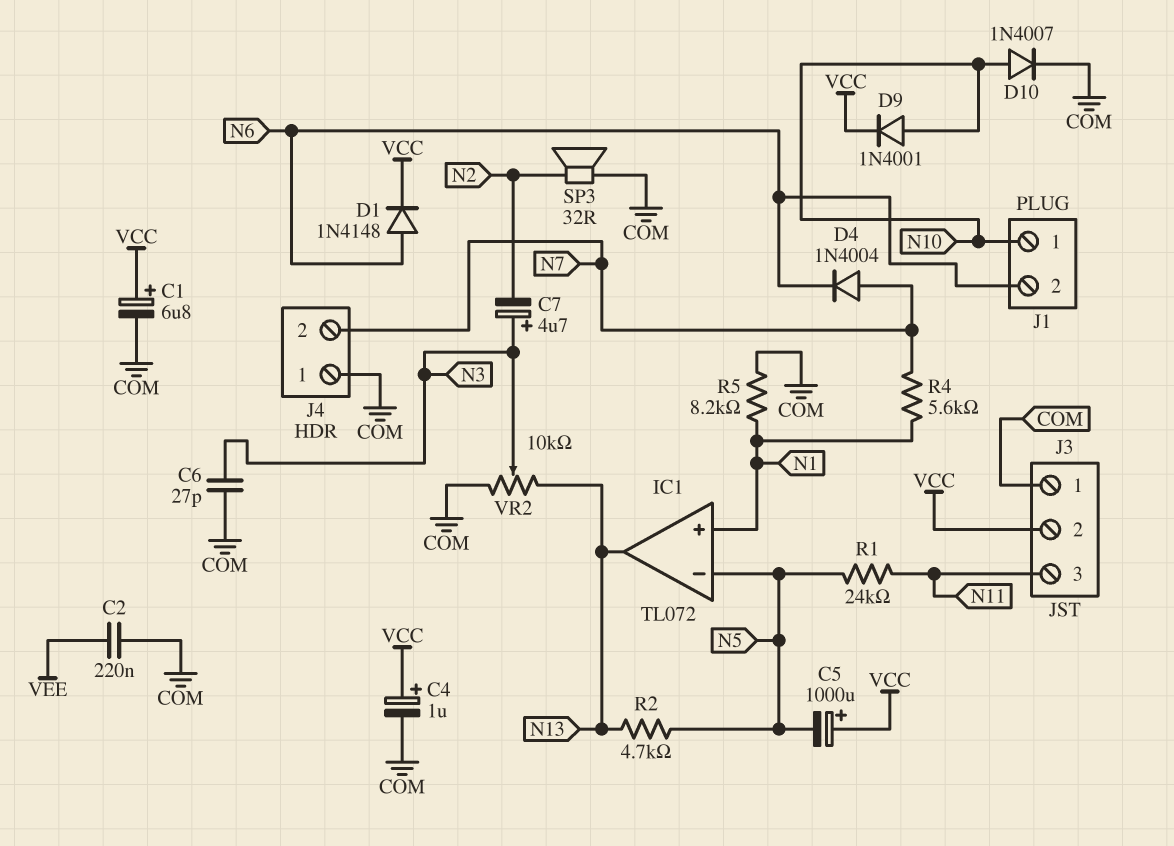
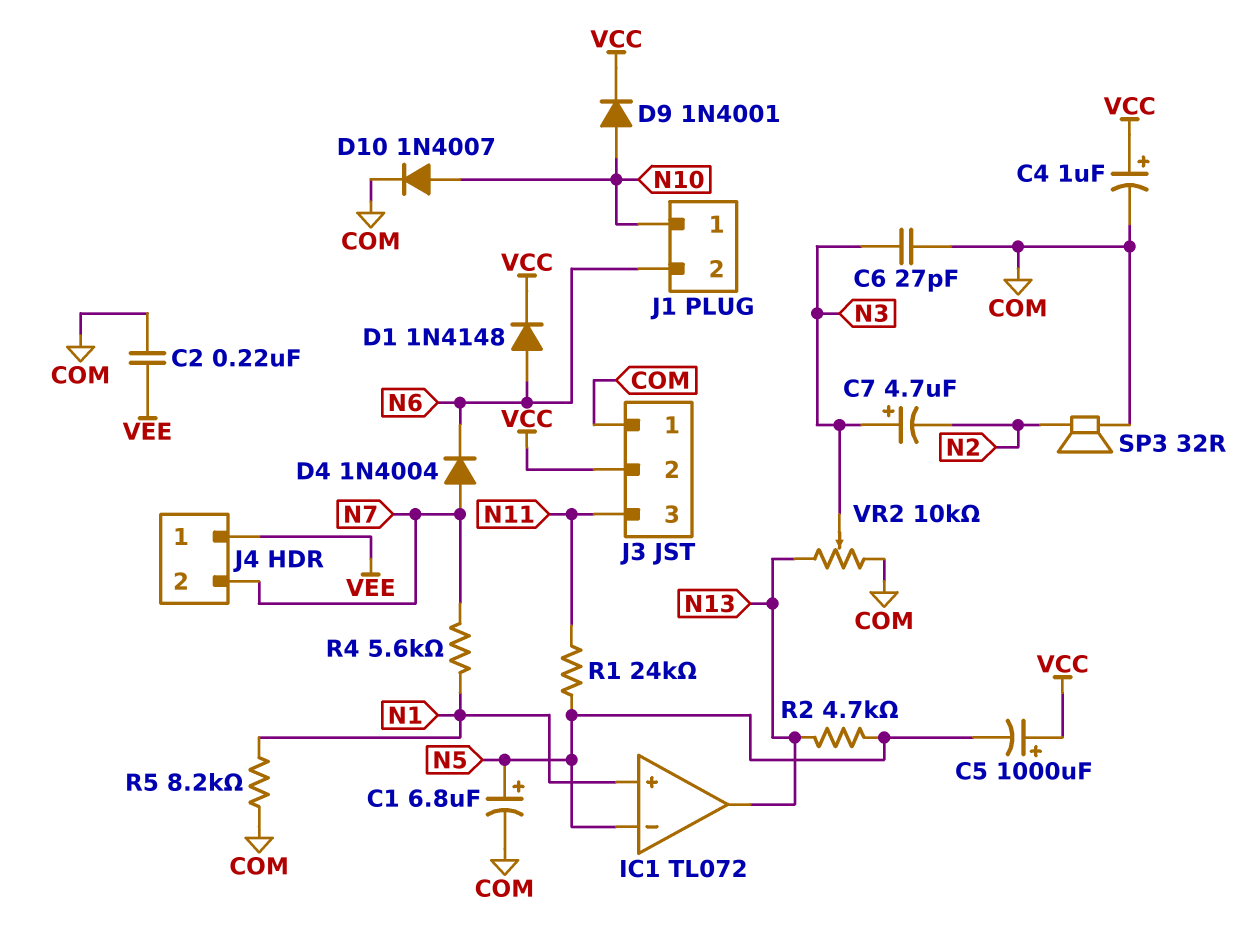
C1: 6.8uF (plus VCC, minus COM) -> 6.8uF (plus N5, minus COM)
J4 pin 1: COM -> VEE

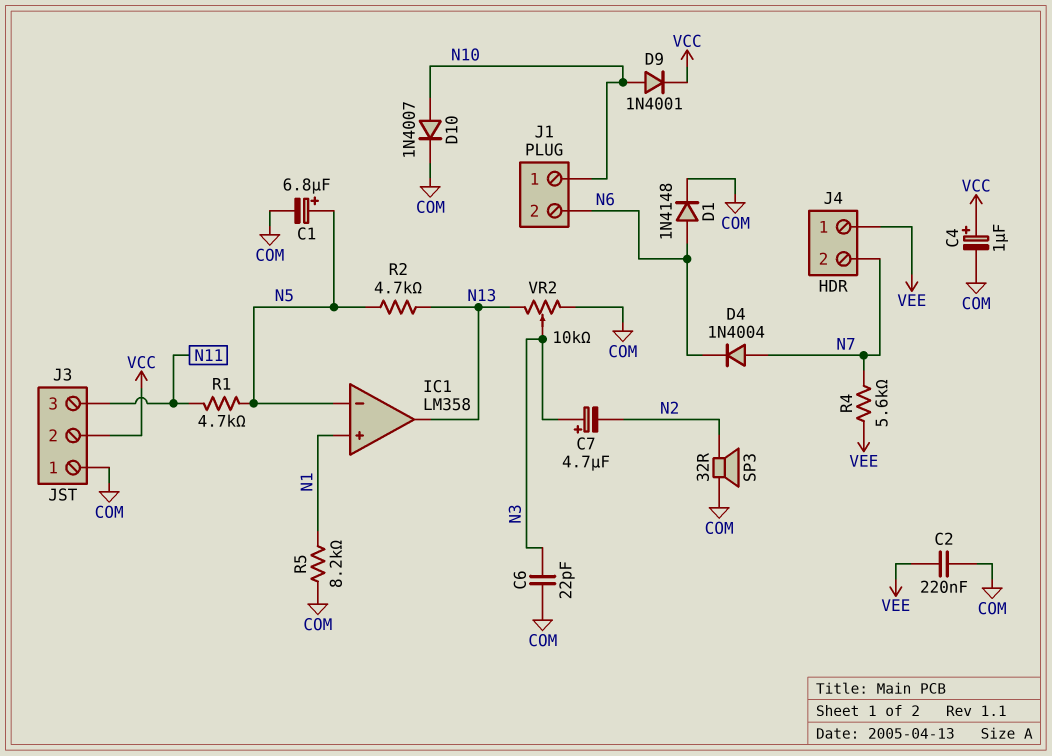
C5: 1000uF (plus VCC, minus N5) -> none
C6: 27pF (COM, N3) -> 22pF (COM, N3)
D1: diode 1N4148 (A N6, K VCC) -> diode 1N4148 (A N6, K COM)
IC1: TL072 -> LM358
R1: 24k (N5, N11) -> 4.7k (N5, N11)
R4: 5.6k (N1, N7) -> 5.6k (N7, VEE)

